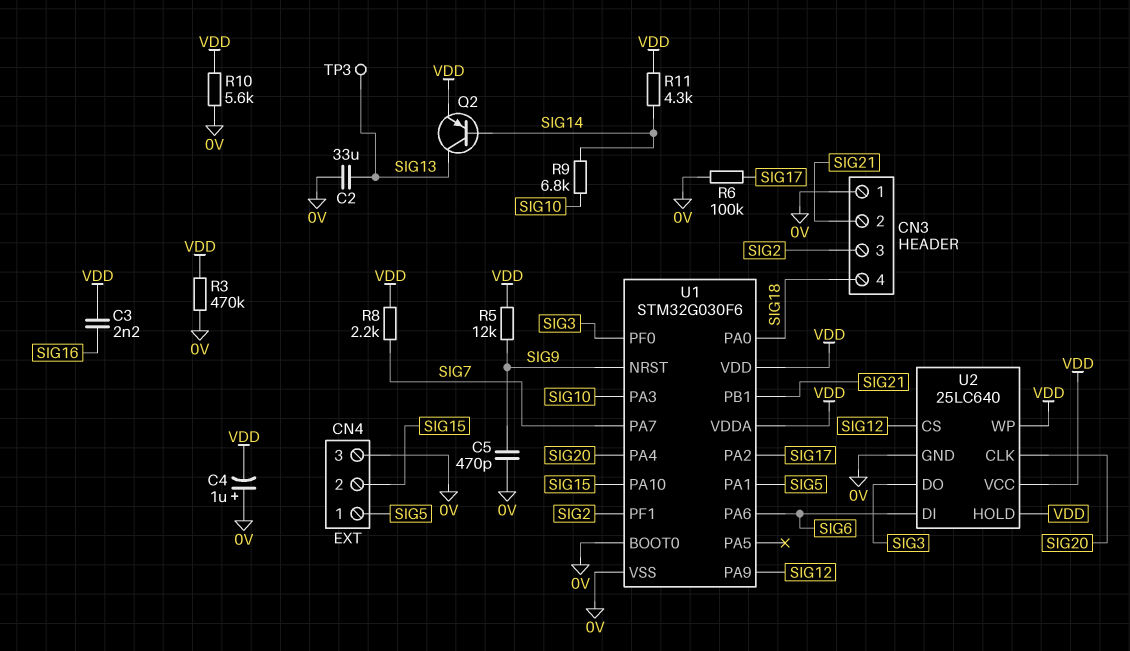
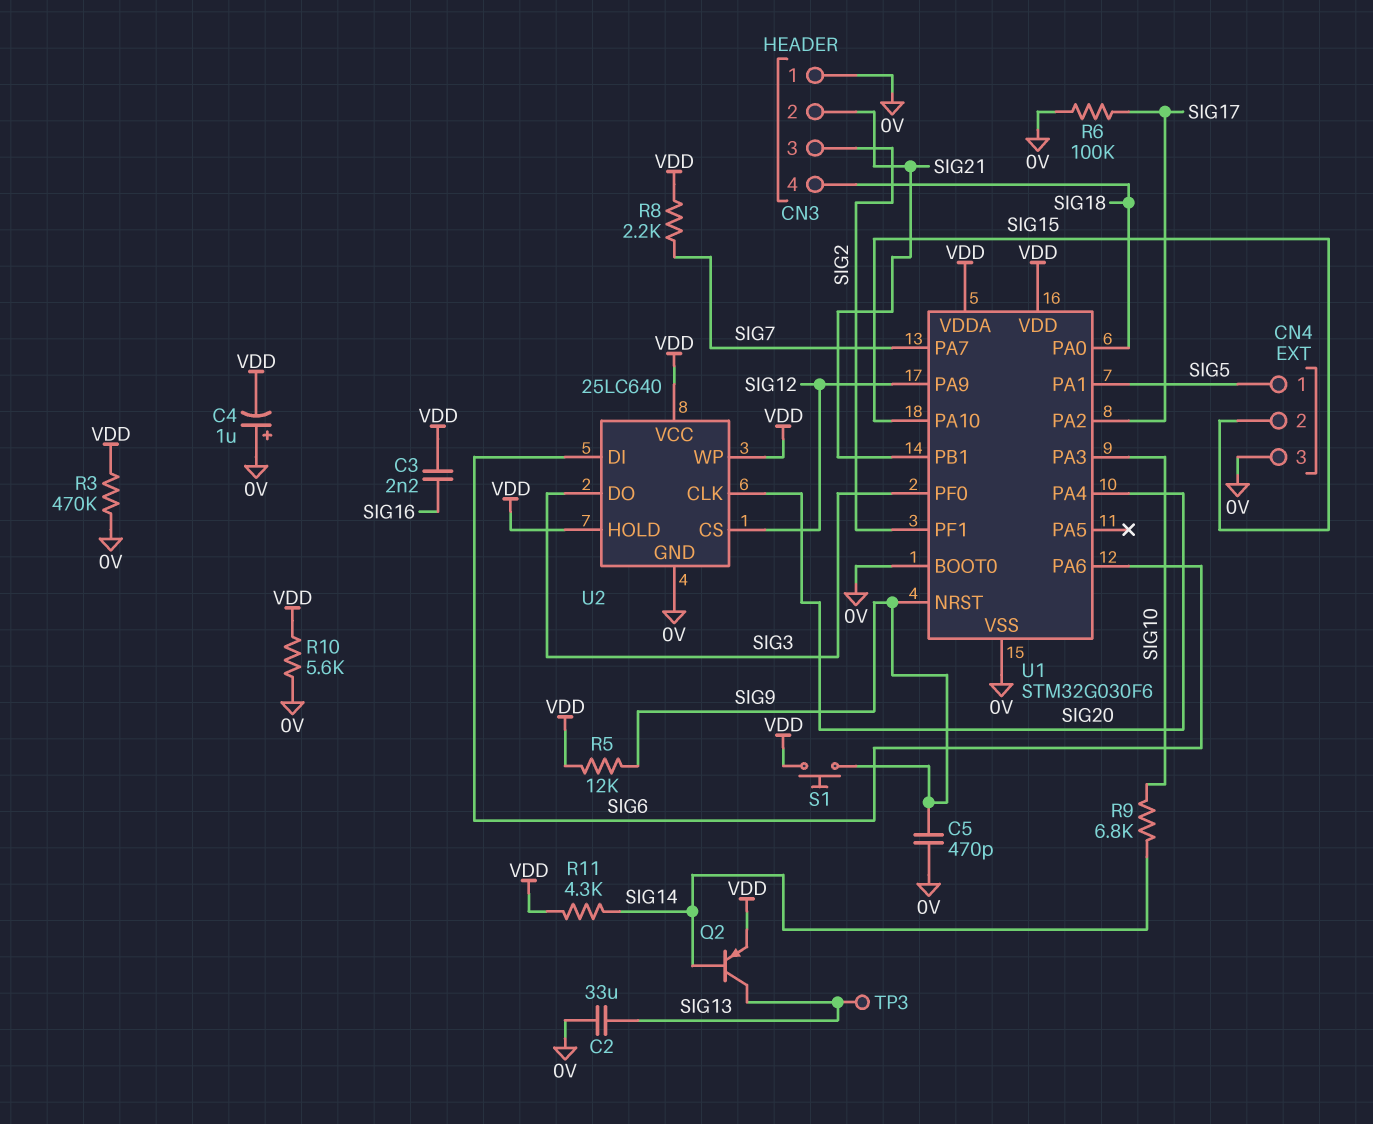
S1: none -> button (SIG9, VDD)

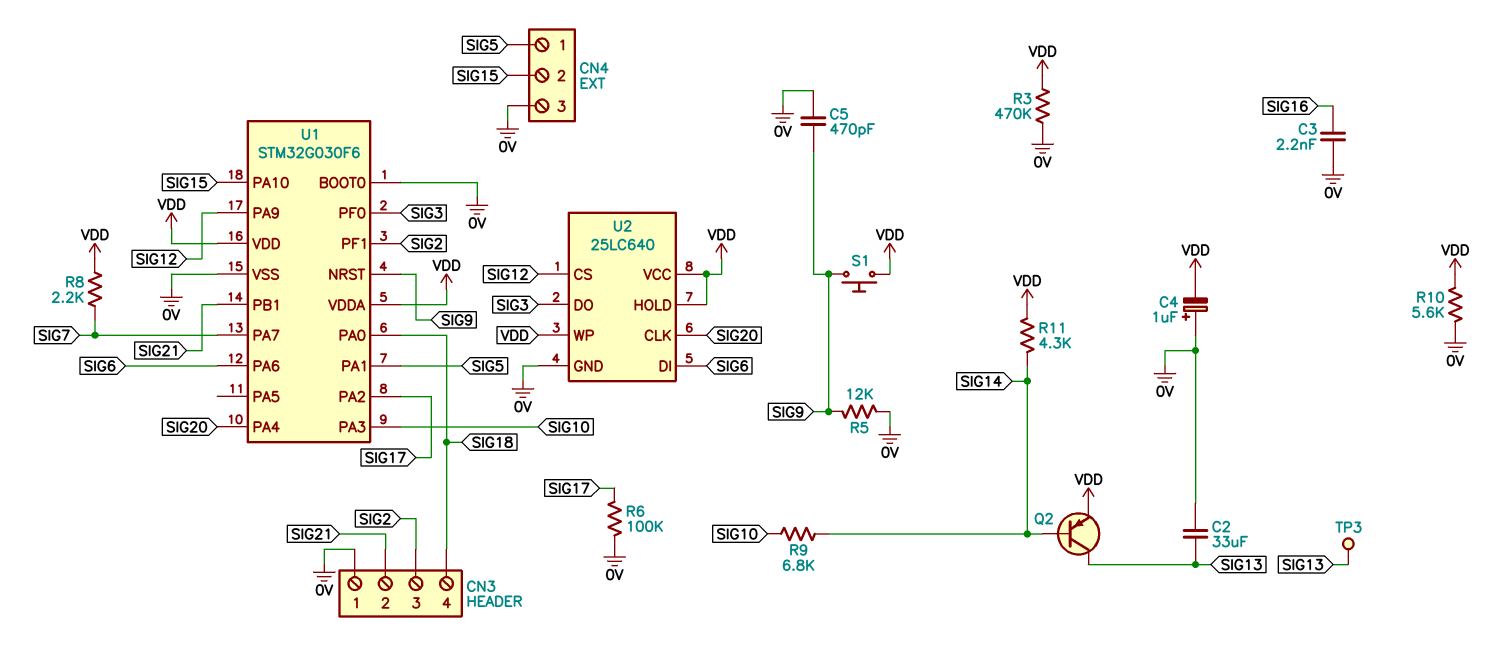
C3: 2.2nF (SIG16, VDD) -> 2.2nF (0V, SIG16)
R5: 12k (SIG9, VDD) -> 12k (0V, SIG9)

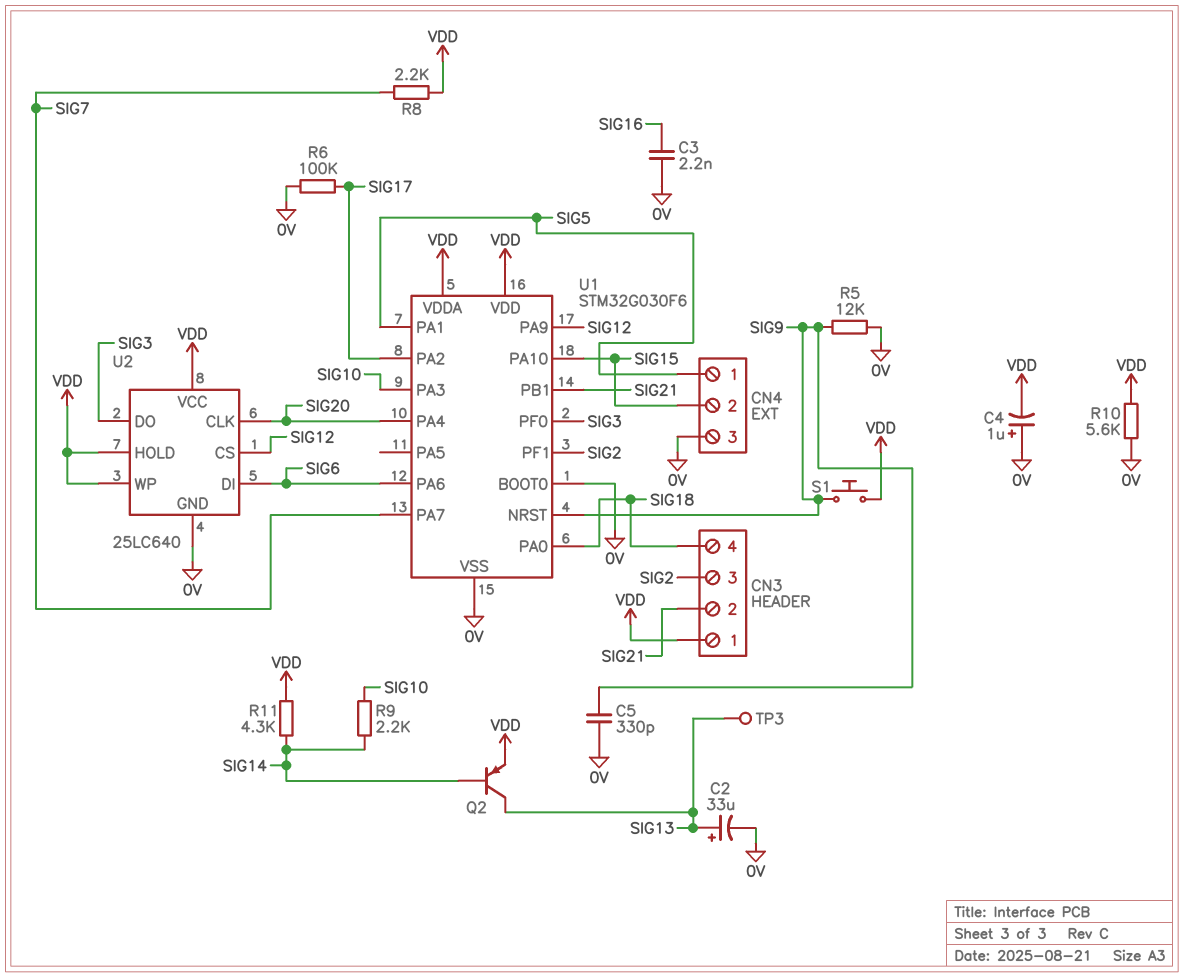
C2: 33uF (0V, SIG13) -> 33uF (plus SIG13, minus 0V)
C5: 470pF (0V, SIG9) -> 330pF (0V, SIG9)
CN3 pin 1: 0V -> VDD
R3: 470k (0V, VDD) -> none
R9: 6.8k (SIG10, SIG14) -> 2.2k (SIG10, SIG14)

